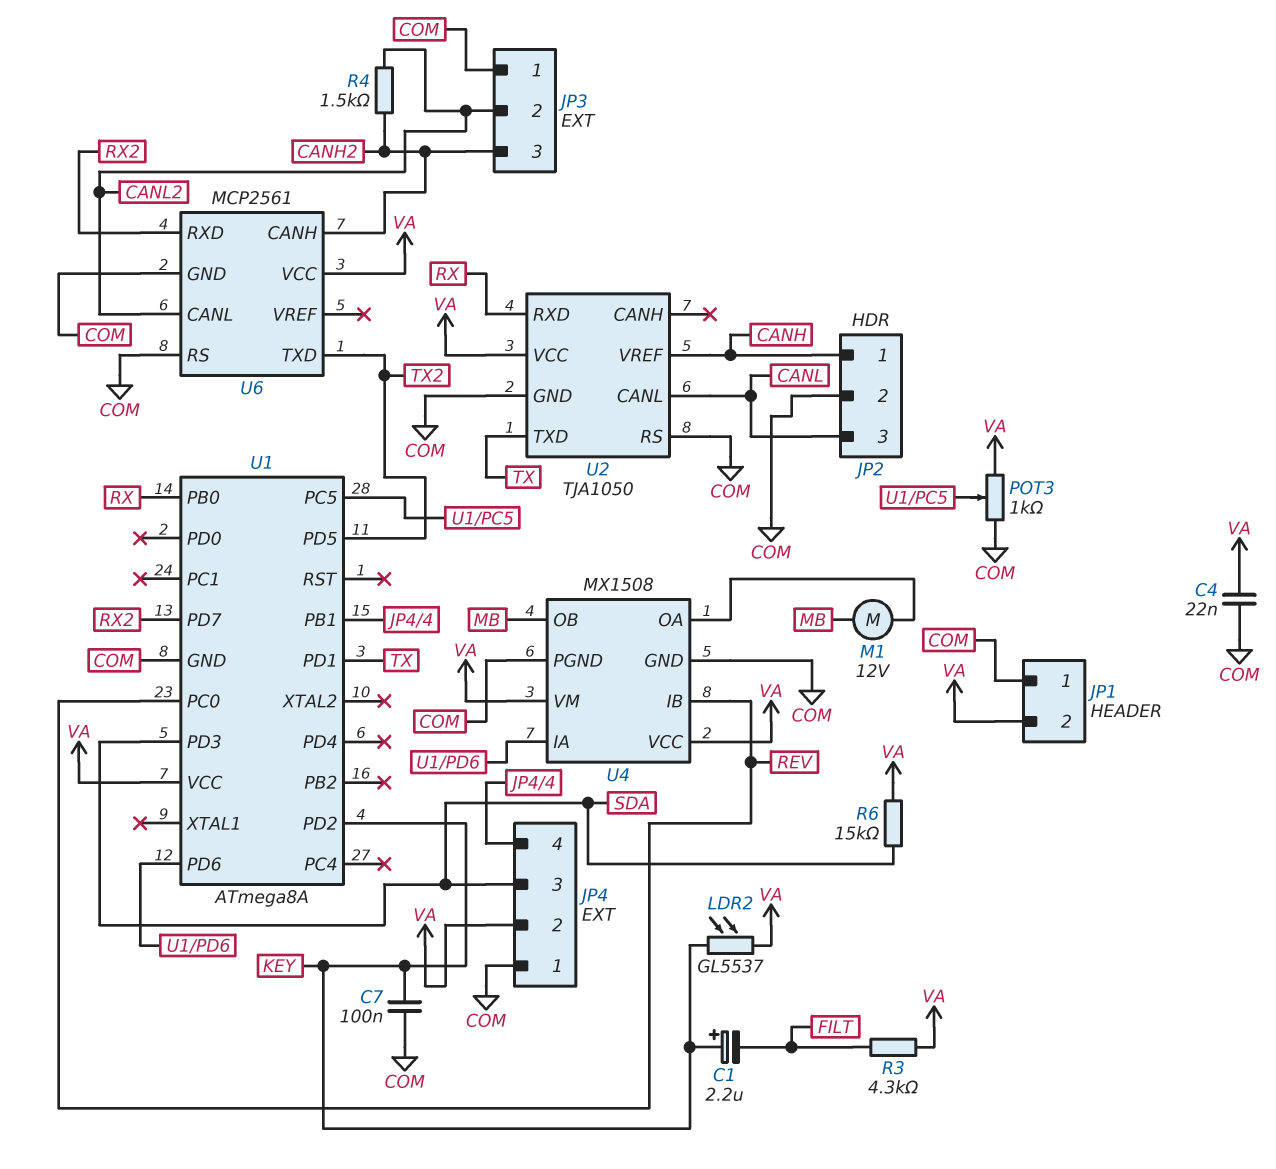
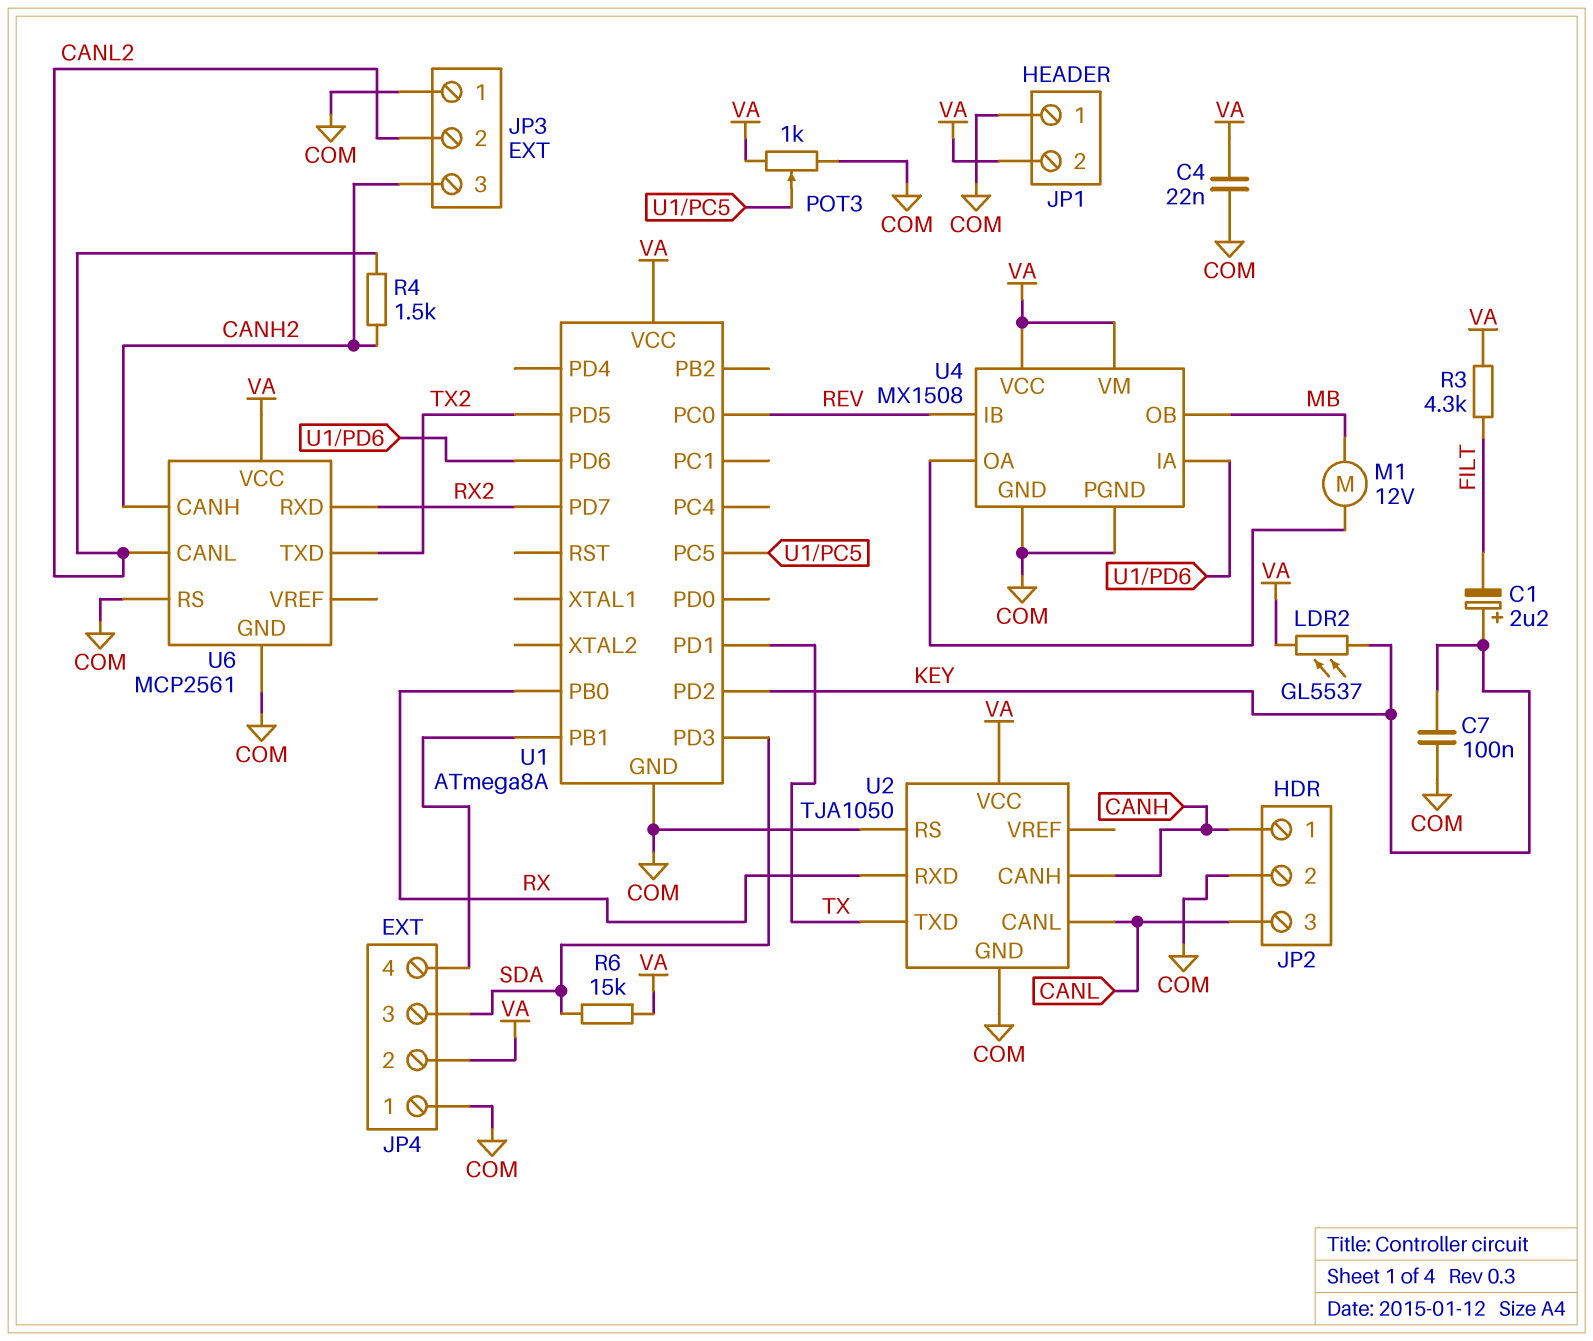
U2 pin CANH: none -> CANH
U2 pin VREF: CANH -> none

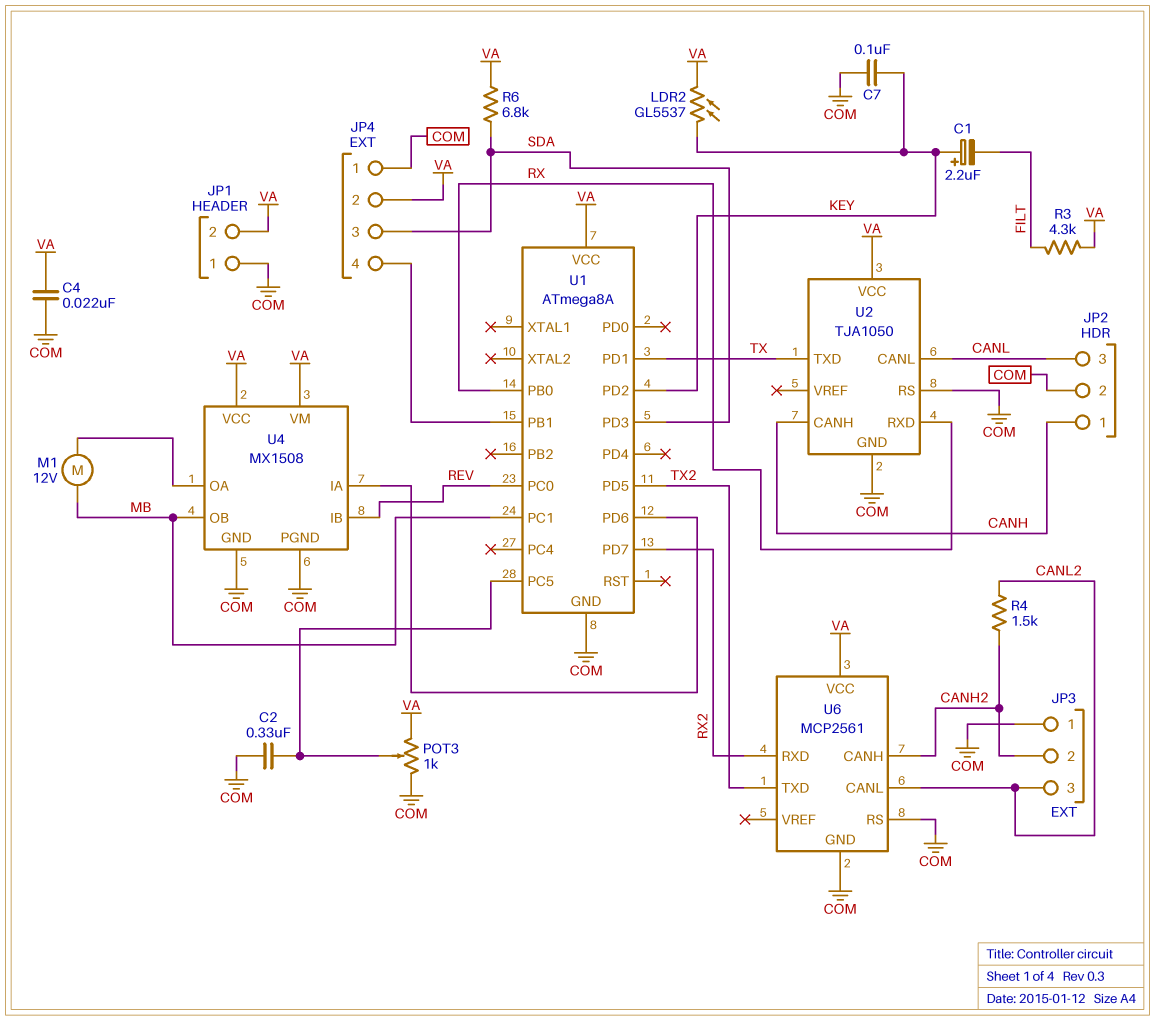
C2: none -> 330nF (COM, U1/PC5)
JP3 pin 2: CANL2 -> CANH2
JP3 pin 3: CANH2 -> CANL2
R6: 15k (SDA, VA) -> 6.8k (SDA, VA)
U1 pin PC1: none -> MB

